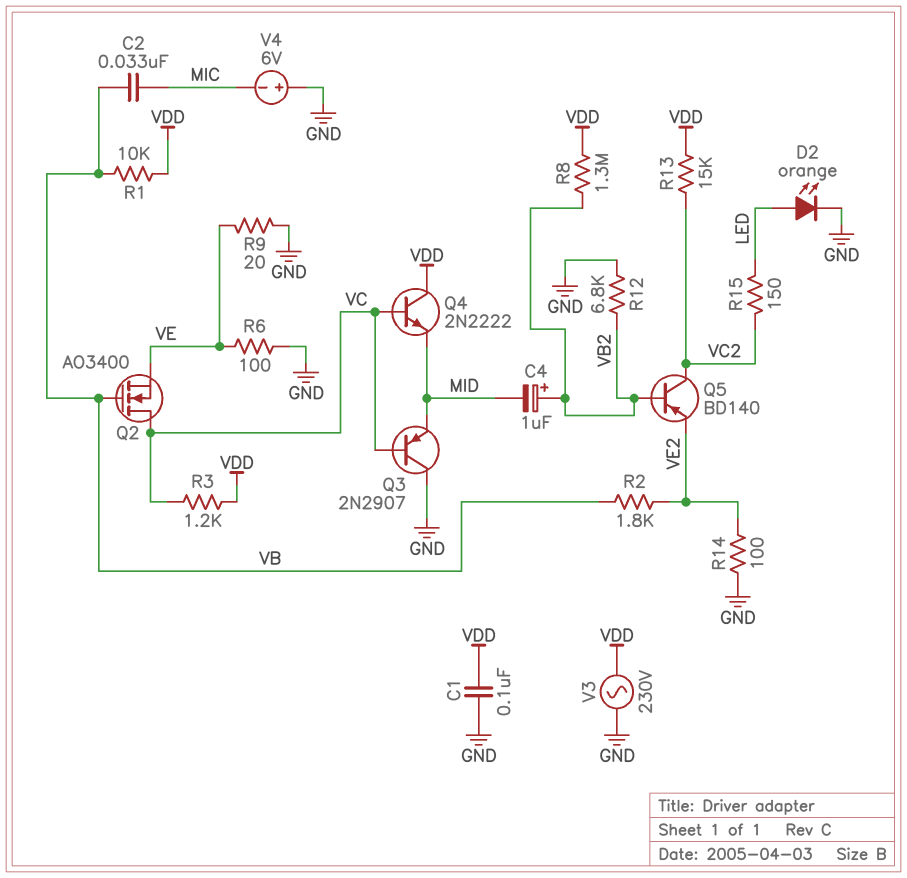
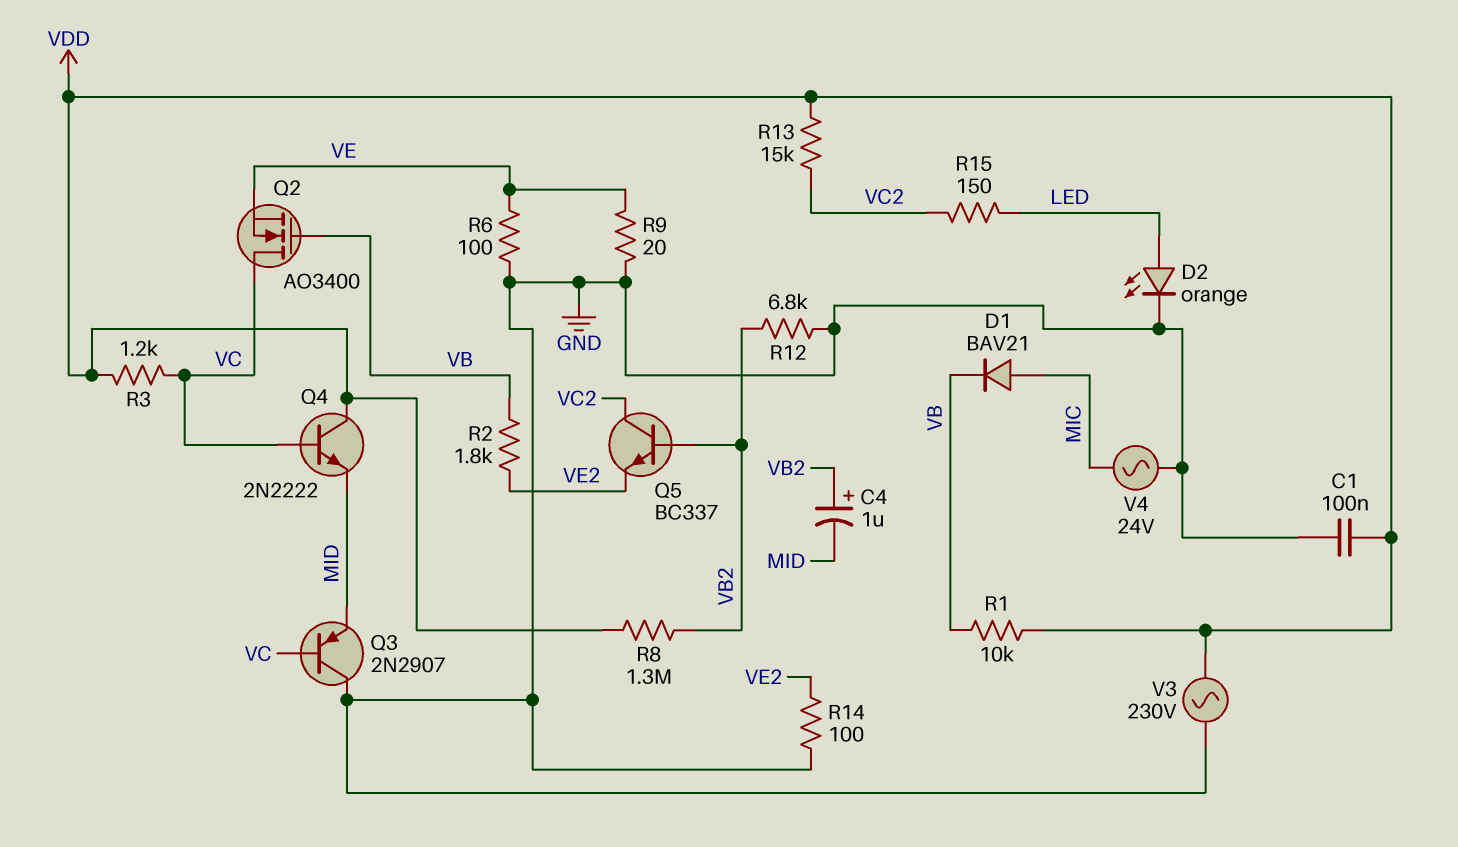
C2: 33nF (MIC, VB) -> none
D1: none -> diode BAV21 (A MIC, K VB)
Q5: PNP BD140 (B VB2, C VC2, E VE2) -> NPN BC337 (B VB2, C VC2, E VE2)
V4: 6V (plus GND, minus MIC) -> AC 24V (GND, MIC)

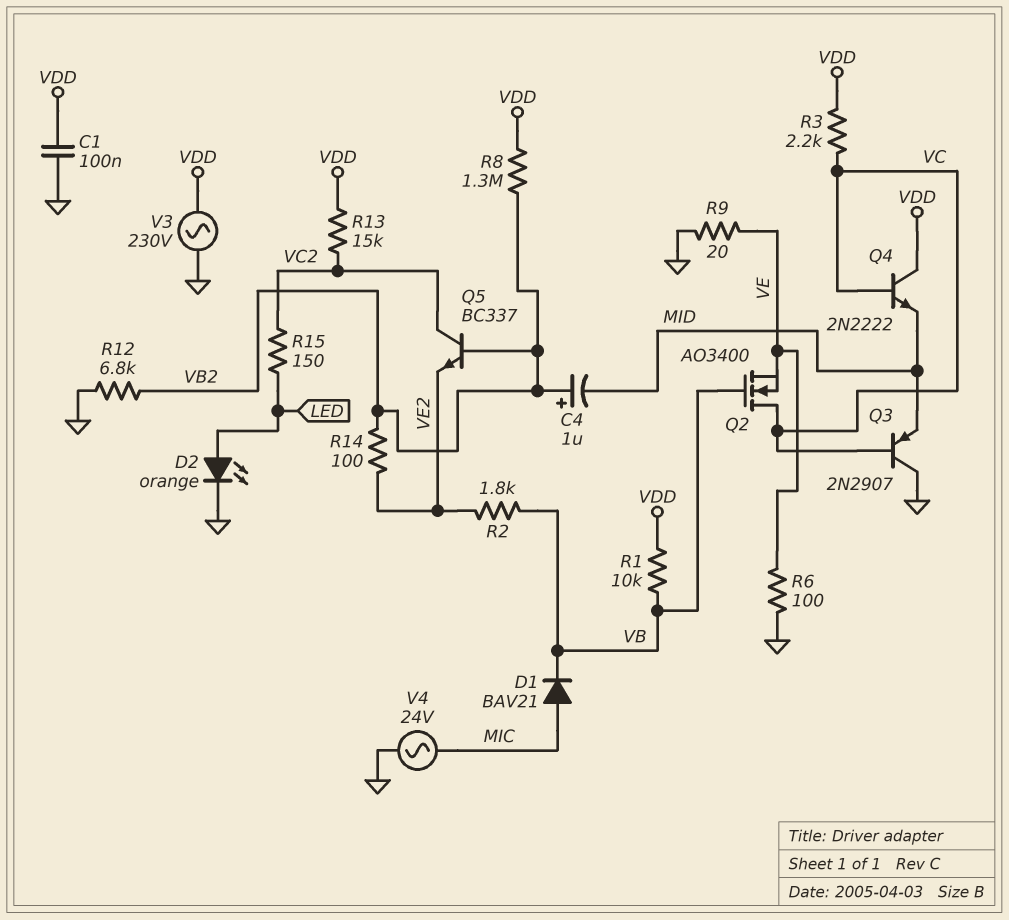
R3: 1.2k (VC, VDD) -> 2.2k (VC, VDD)
R14: 100 (GND, VE2) -> 100 (VB2, VE2)

